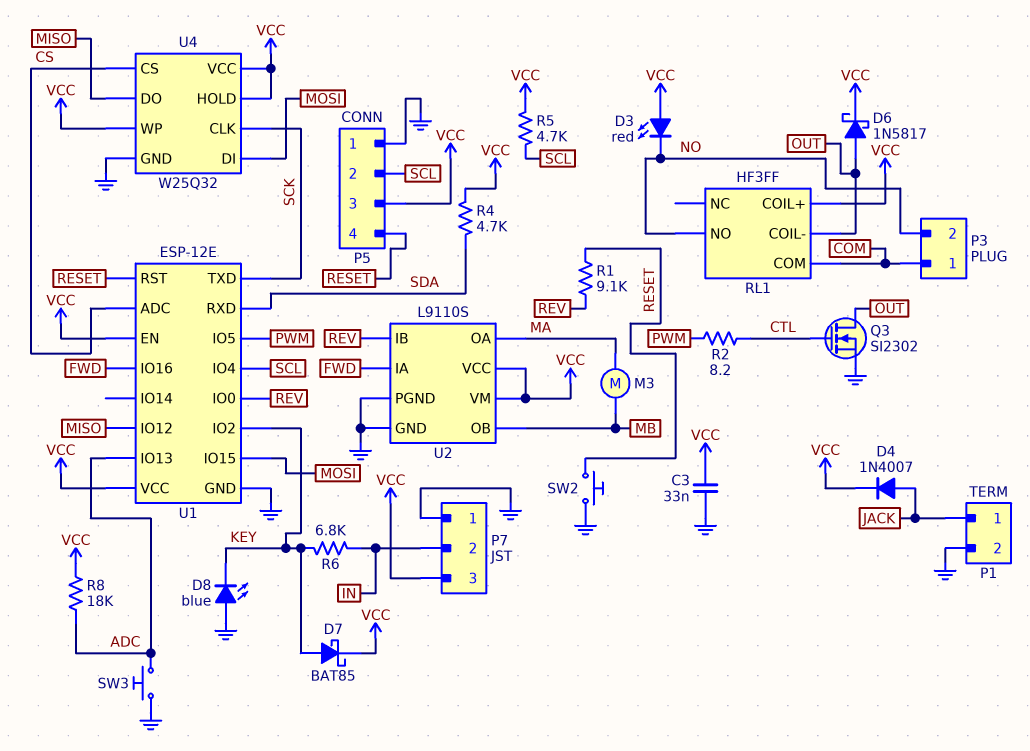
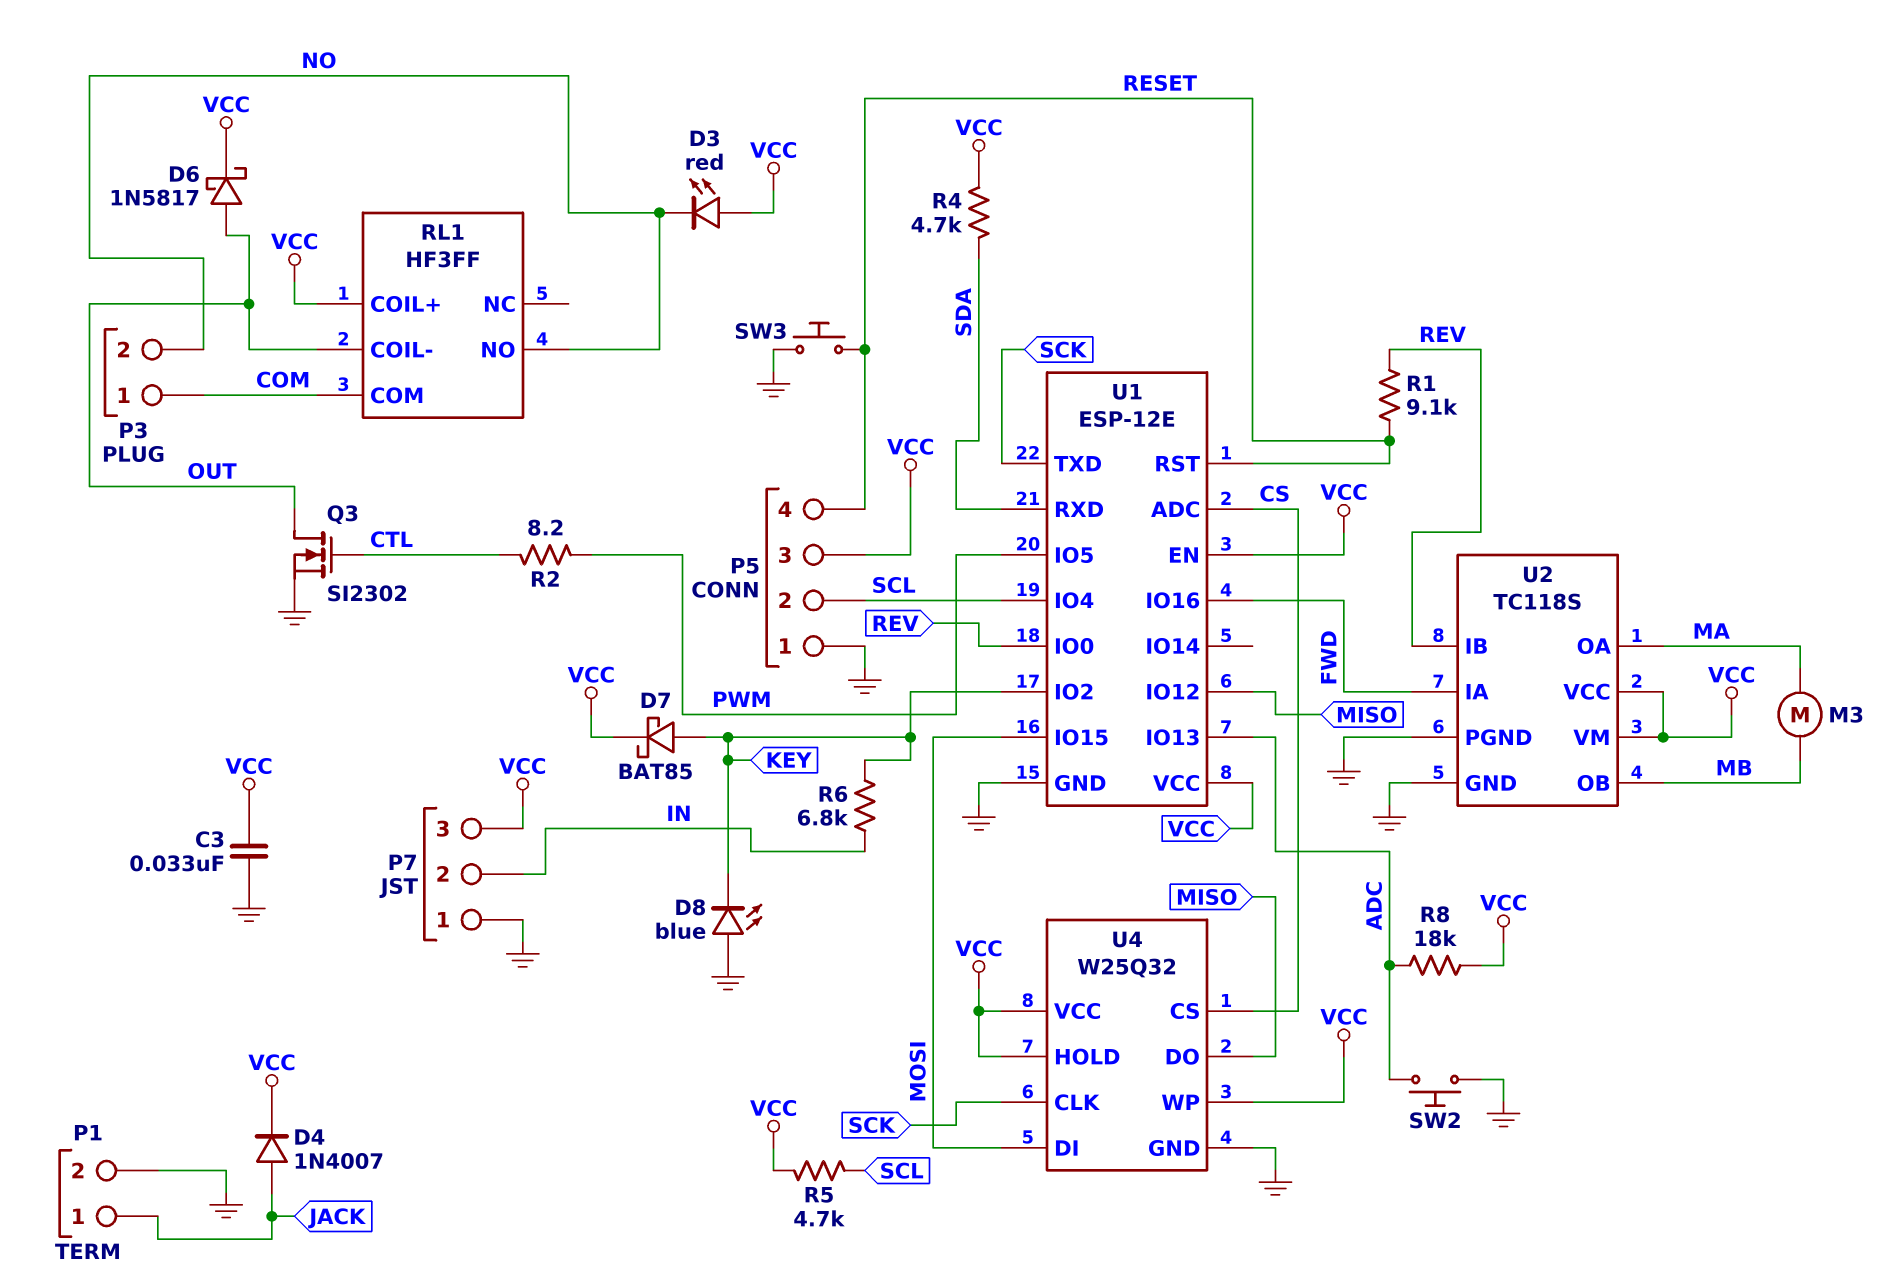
SW2: button (GND, RESET) -> button (ADC, GND)
SW3: button (ADC, GND) -> button (GND, RESET)
U2: L9110S -> TC118S

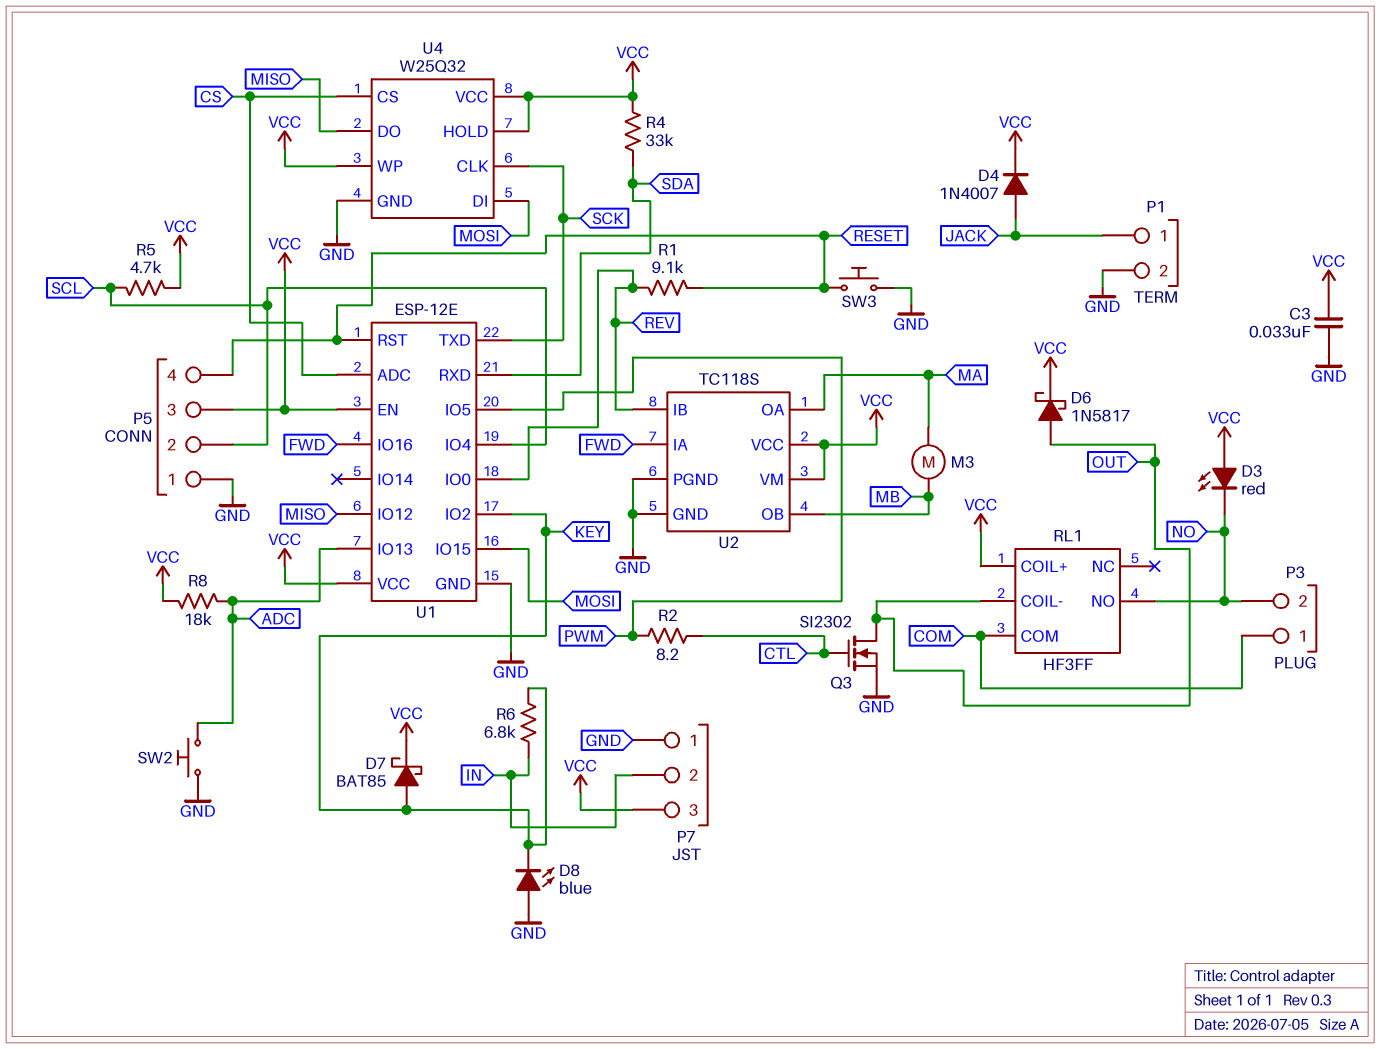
R4: 4.7k (SDA, VCC) -> 33k (SDA, VCC)

